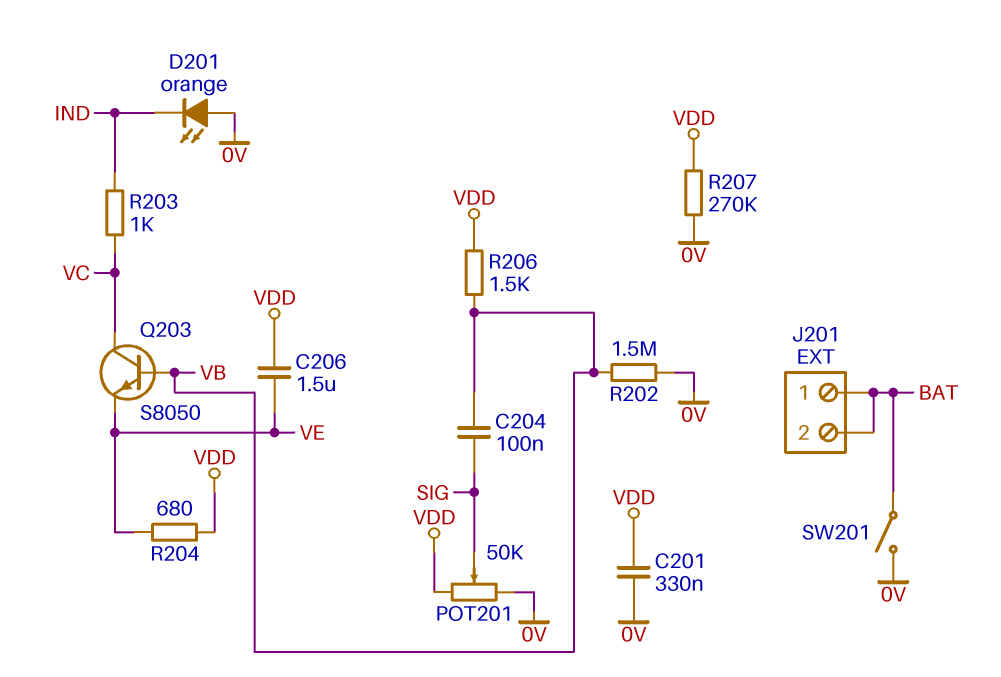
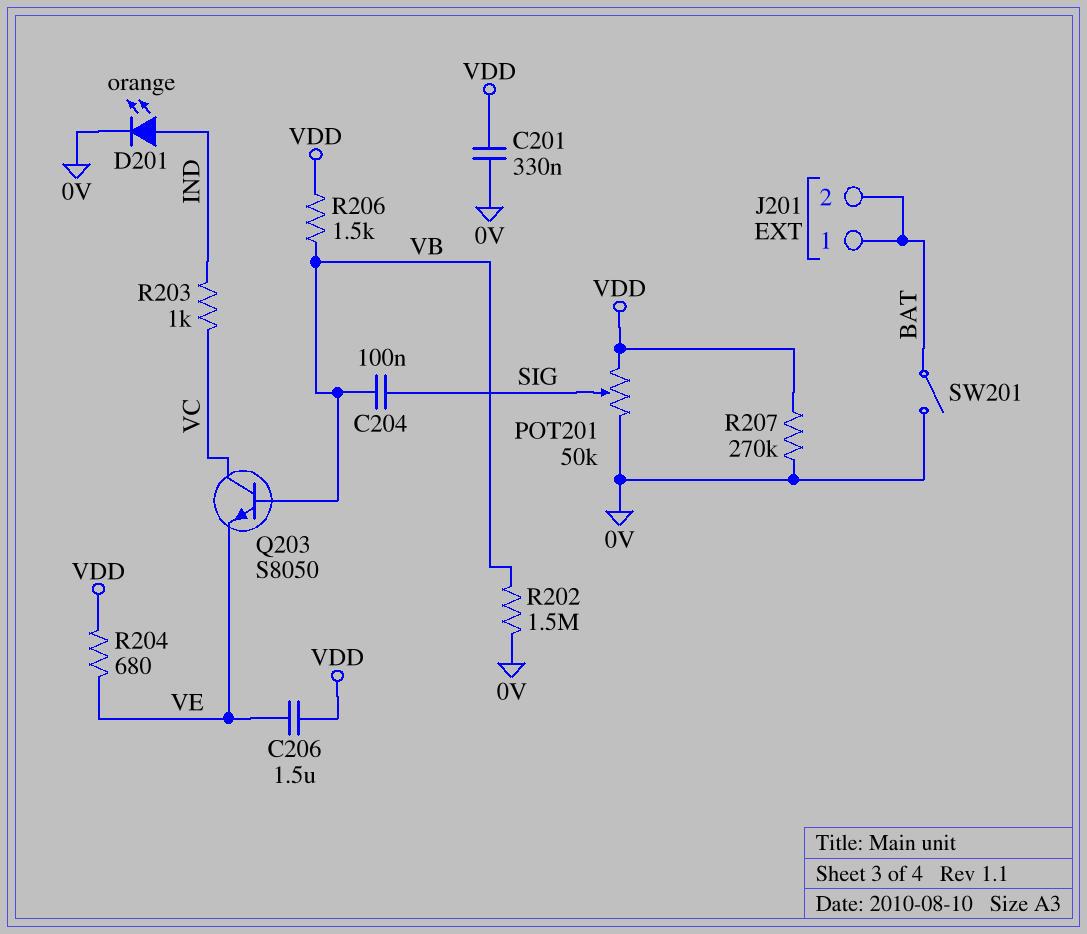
D201: LED orange (A 0V, K IND) -> LED orange (A IND, K 0V)

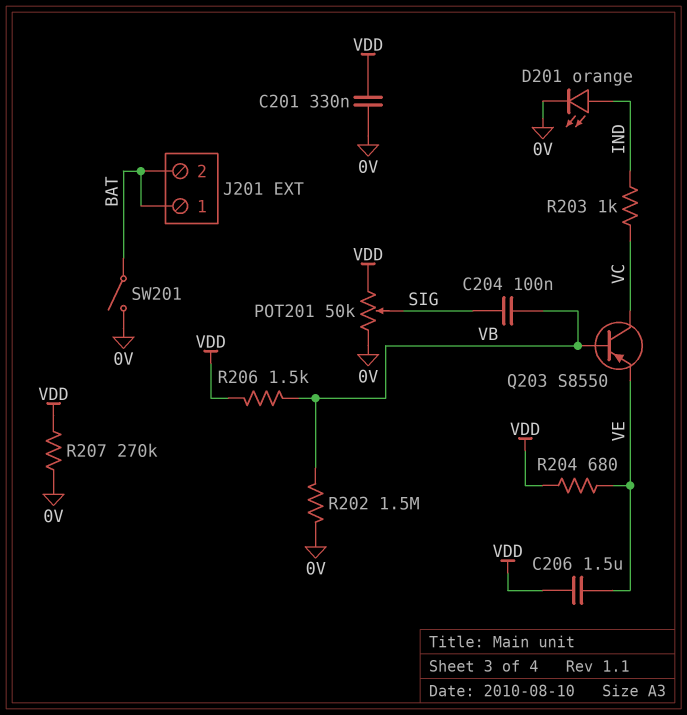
Q203: NPN S8050 (B VB, C VC, E VE) -> PNP S8550 (B VB, C VC, E VE)

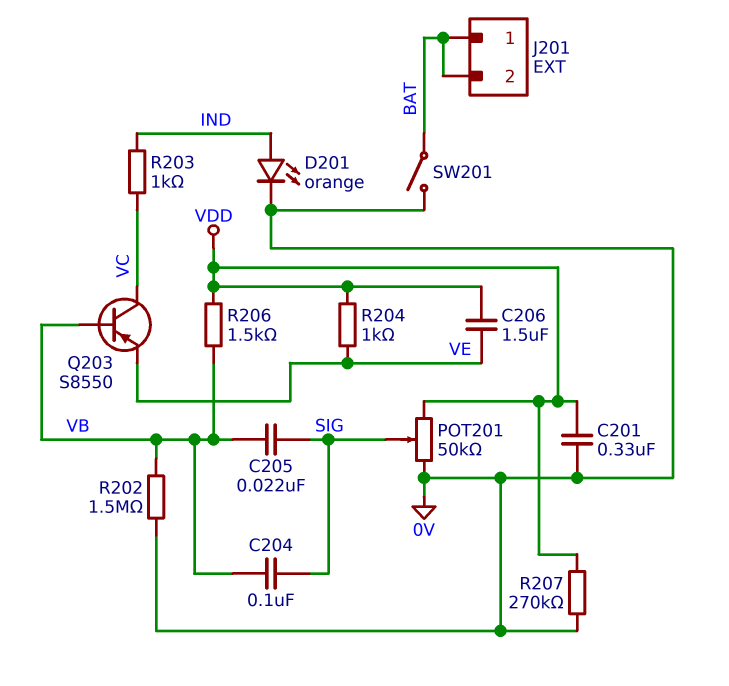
C205: none -> 22nF (SIG, VB)
R204: 680 (VDD, VE) -> 1k (VDD, VE)

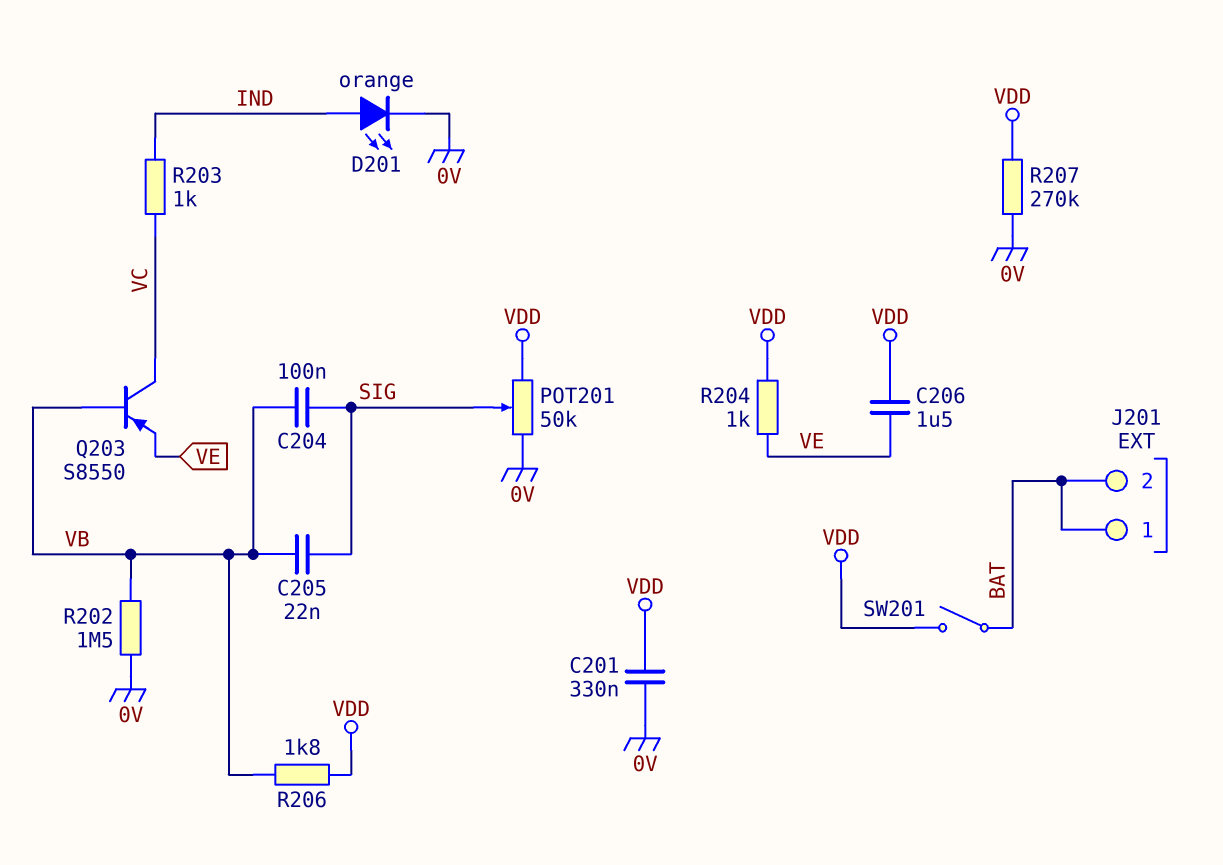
R206: 1.5k (VB, VDD) -> 1.8k (VB, VDD)
SW201: switch (0V, BAT) -> switch (BAT, VDD)

